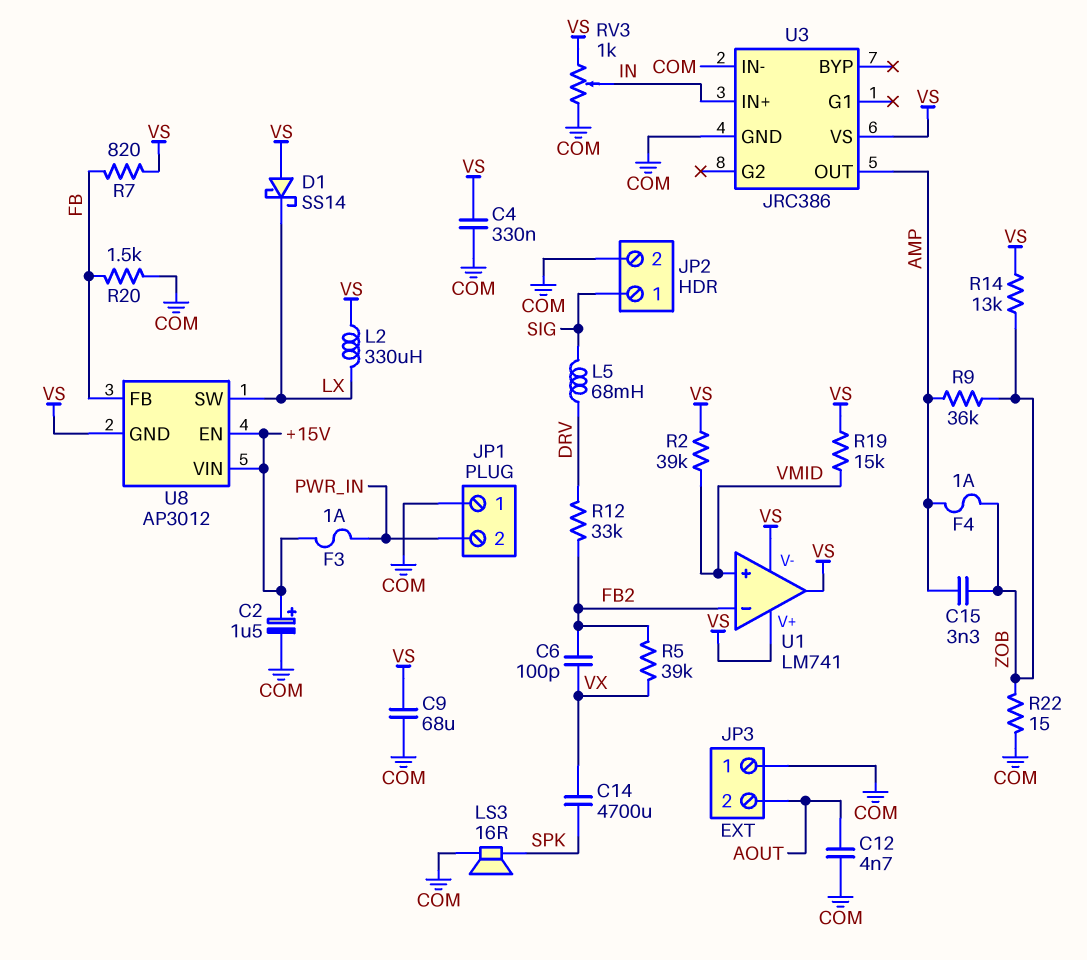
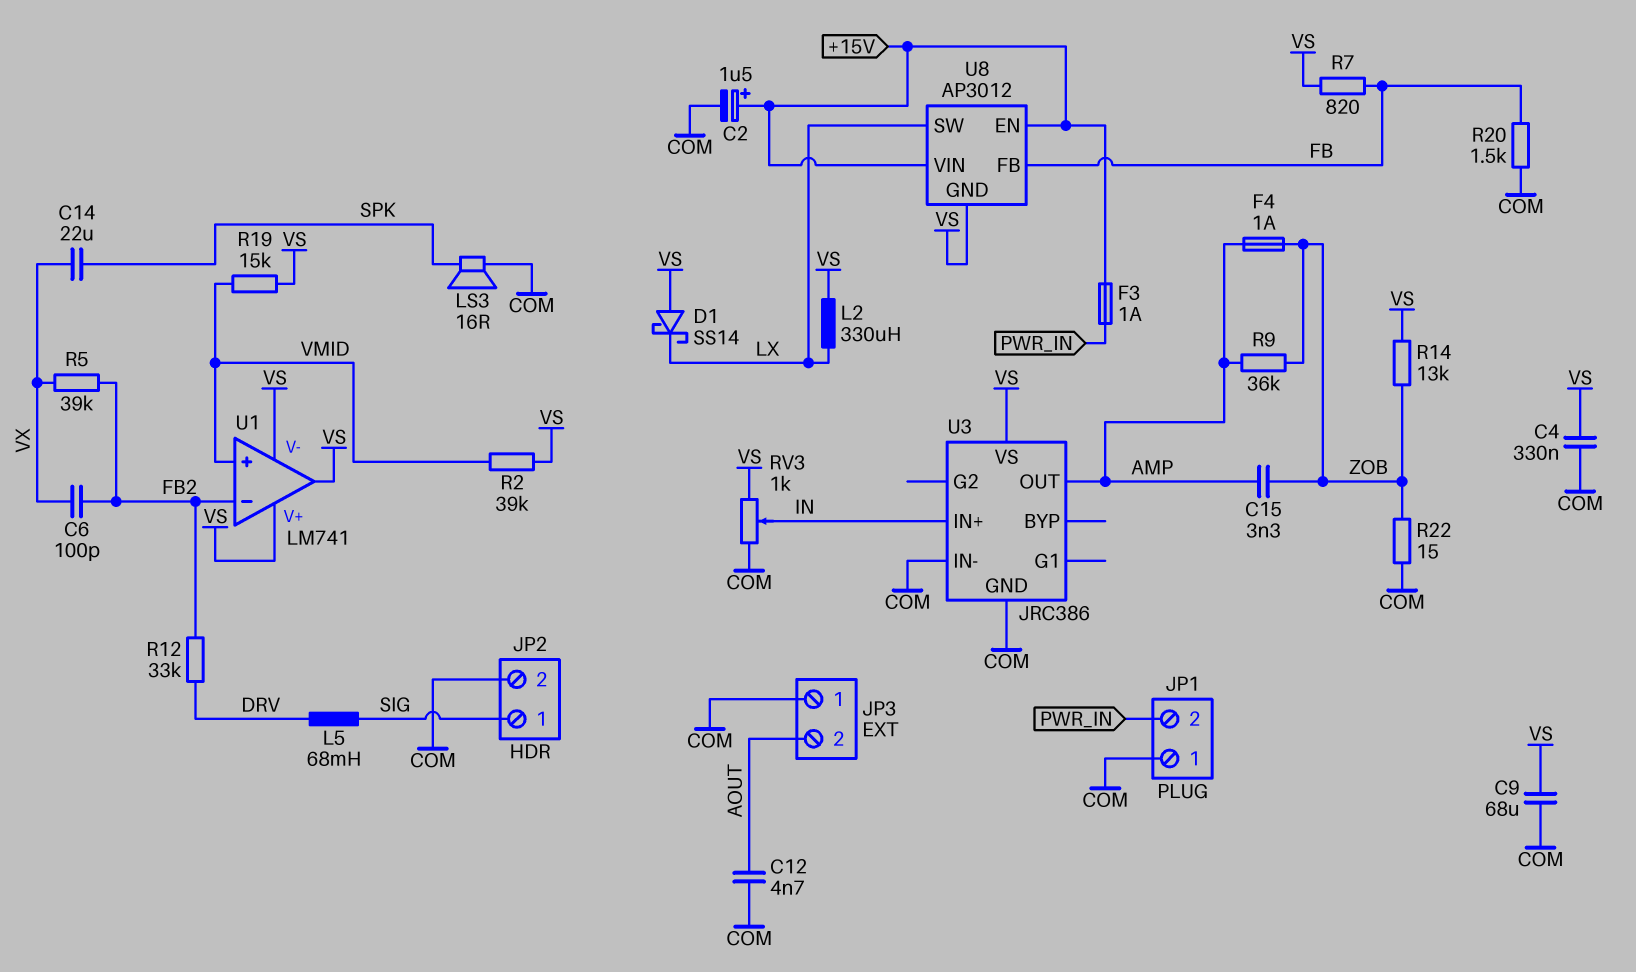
C14: 4700uF (SPK, VX) -> 22uF (SPK, VX)

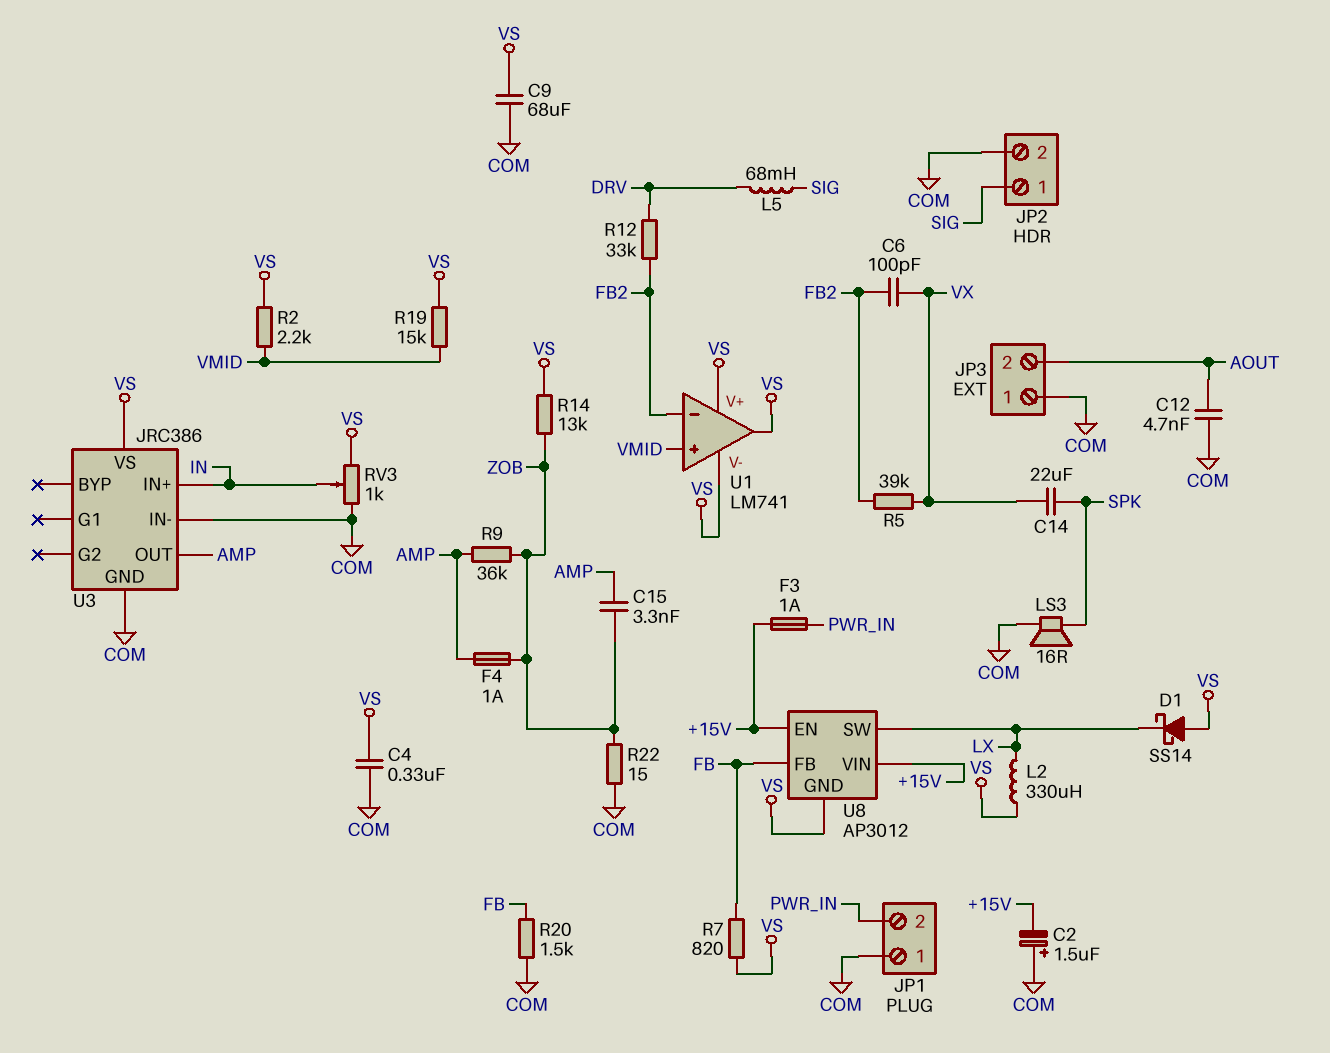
C2: 1.5uF (plus +15V, minus COM) -> 1.5uF (plus COM, minus +15V)
R2: 39k (VMID, VS) -> 2.2k (VMID, VS)

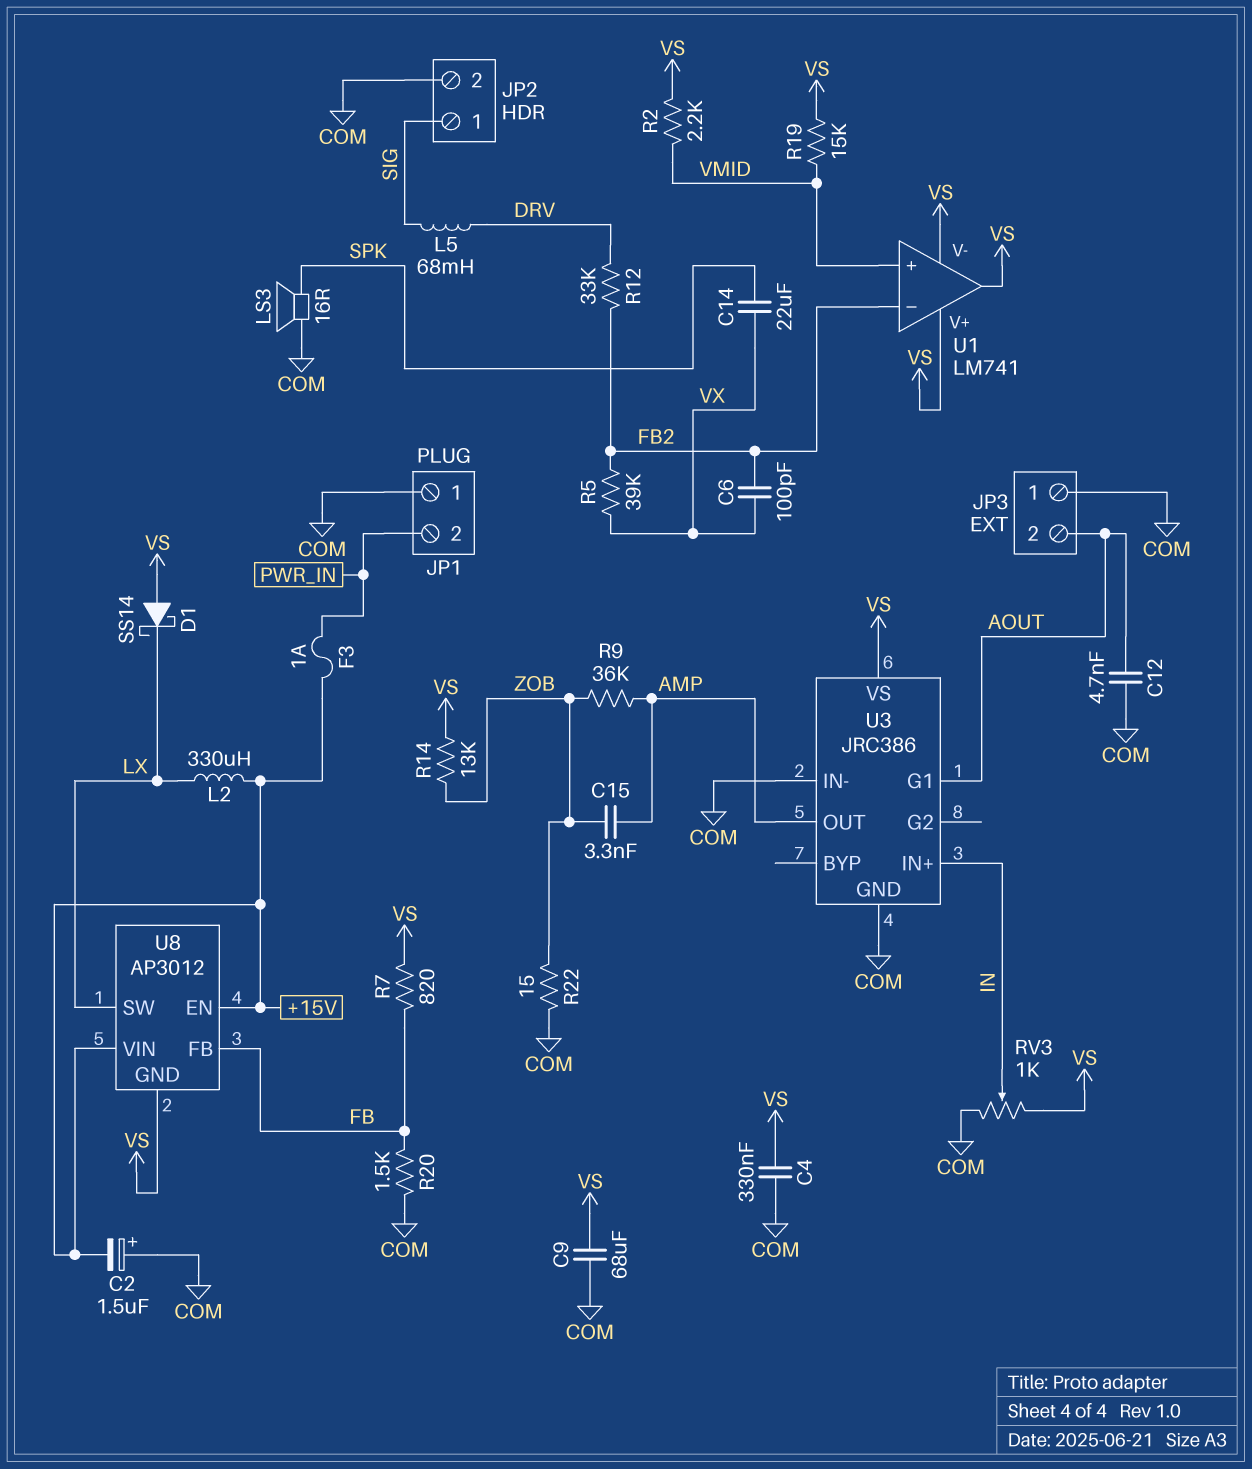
F4: 1A (AMP, ZOB) -> none
L2: 330uH (LX, VS) -> 330uH (+15V, LX)
U3 pin G1: none -> AOUT

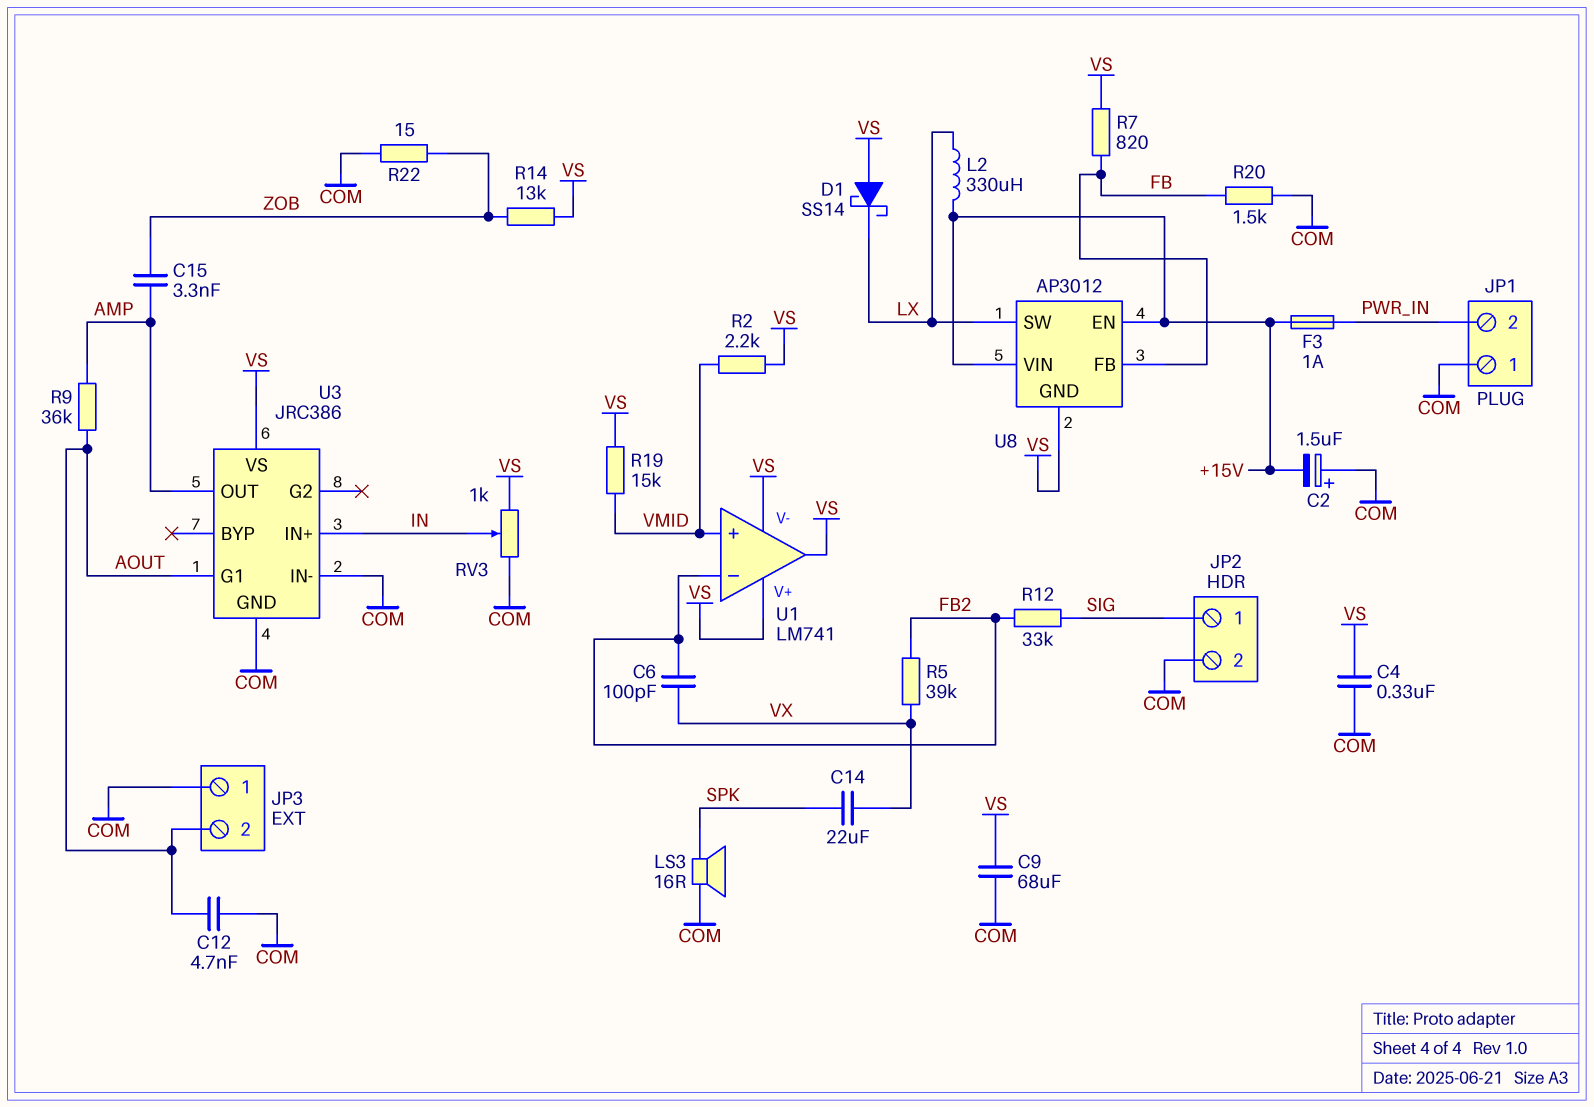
L5: 68mH (DRV, SIG) -> none
R9: 36k (AMP, ZOB) -> 36k (AMP, AOUT)
R12: 33k (DRV, FB2) -> 33k (FB2, SIG)

